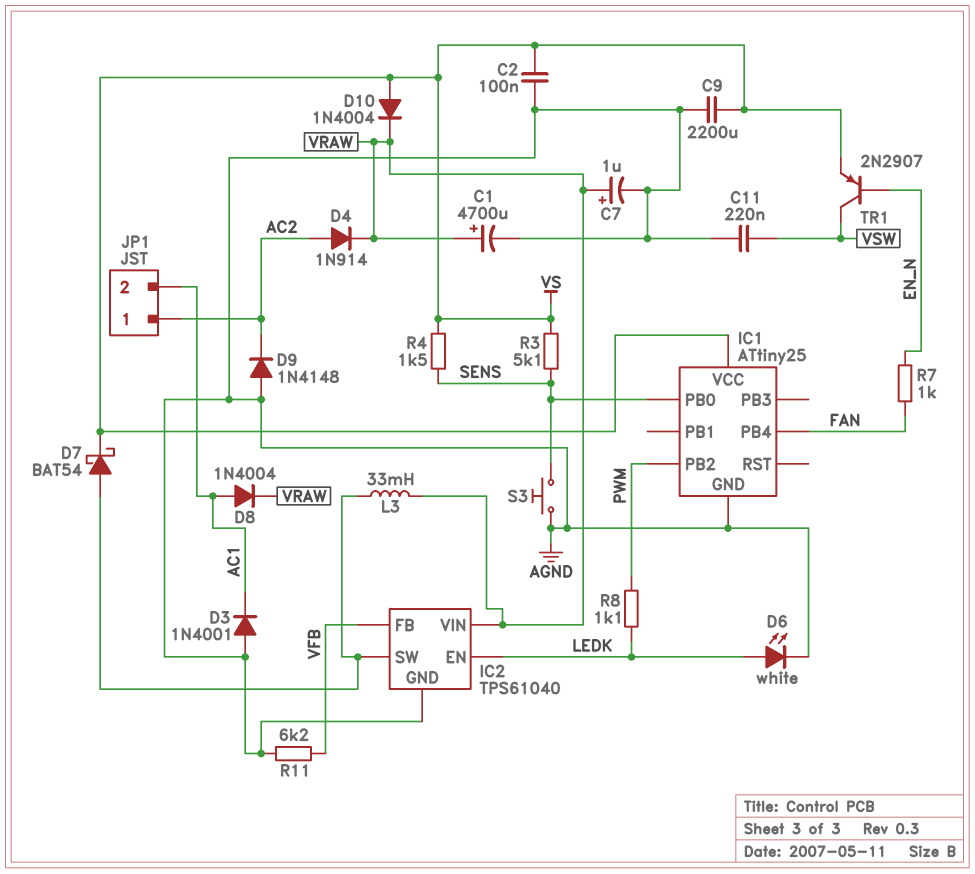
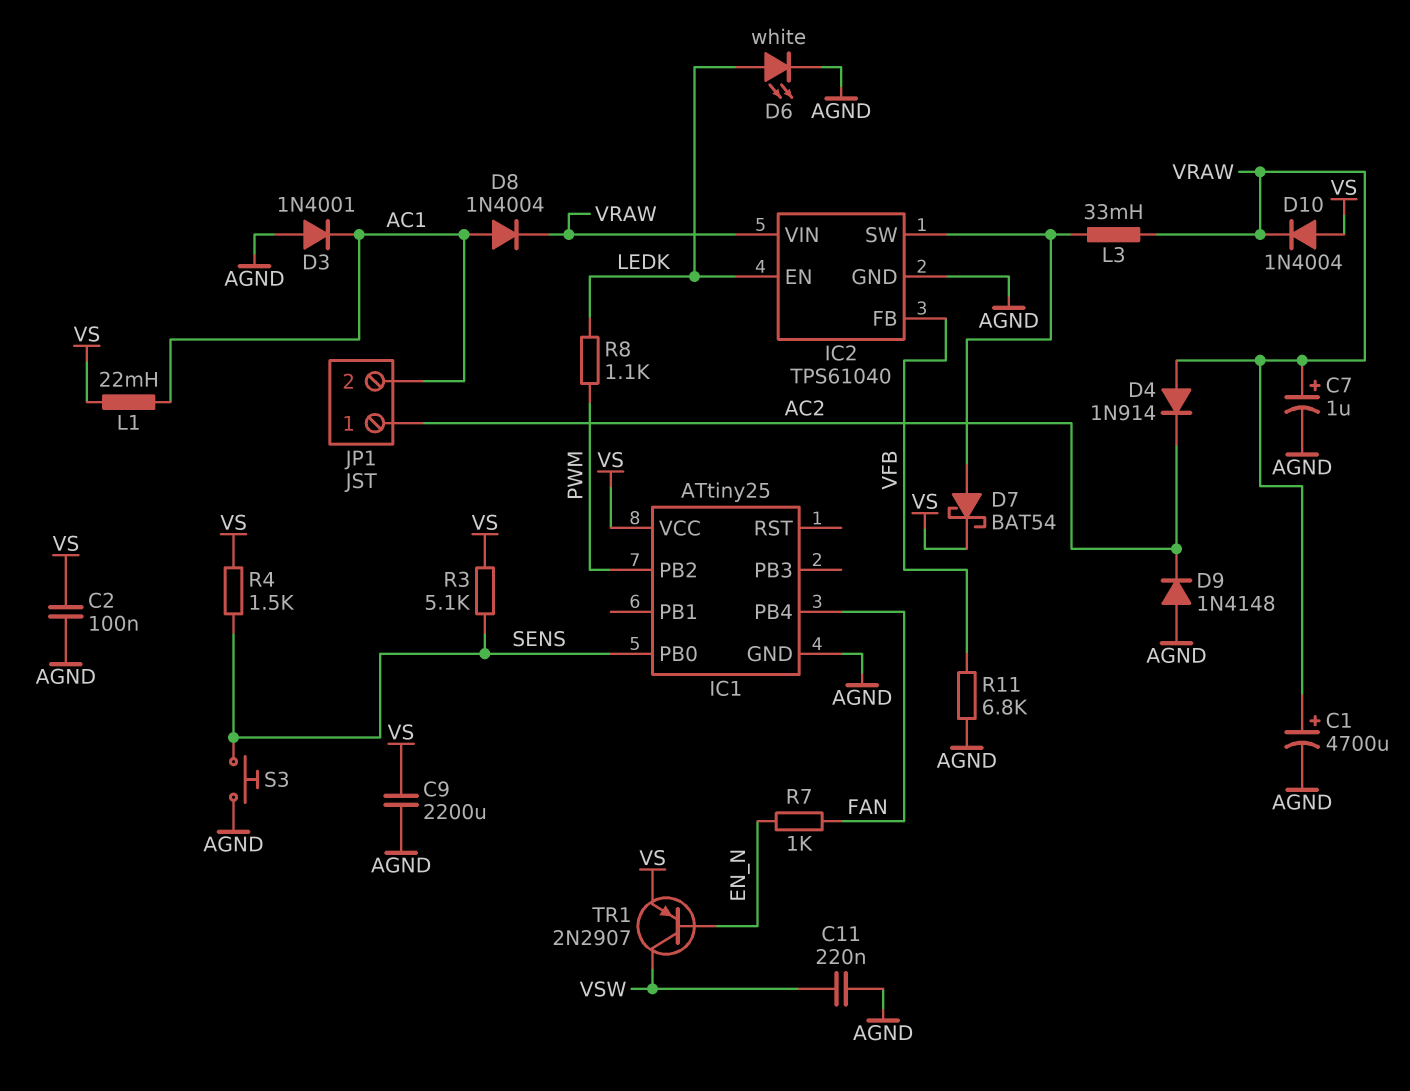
D4: diode 1N914 (A AC2, K VRAW) -> diode 1N914 (A VRAW, K AC2)
L1: none -> 22mH (AC1, VS)
R11: 6.2k (AGND, VFB) -> 6.8k (AGND, VFB)

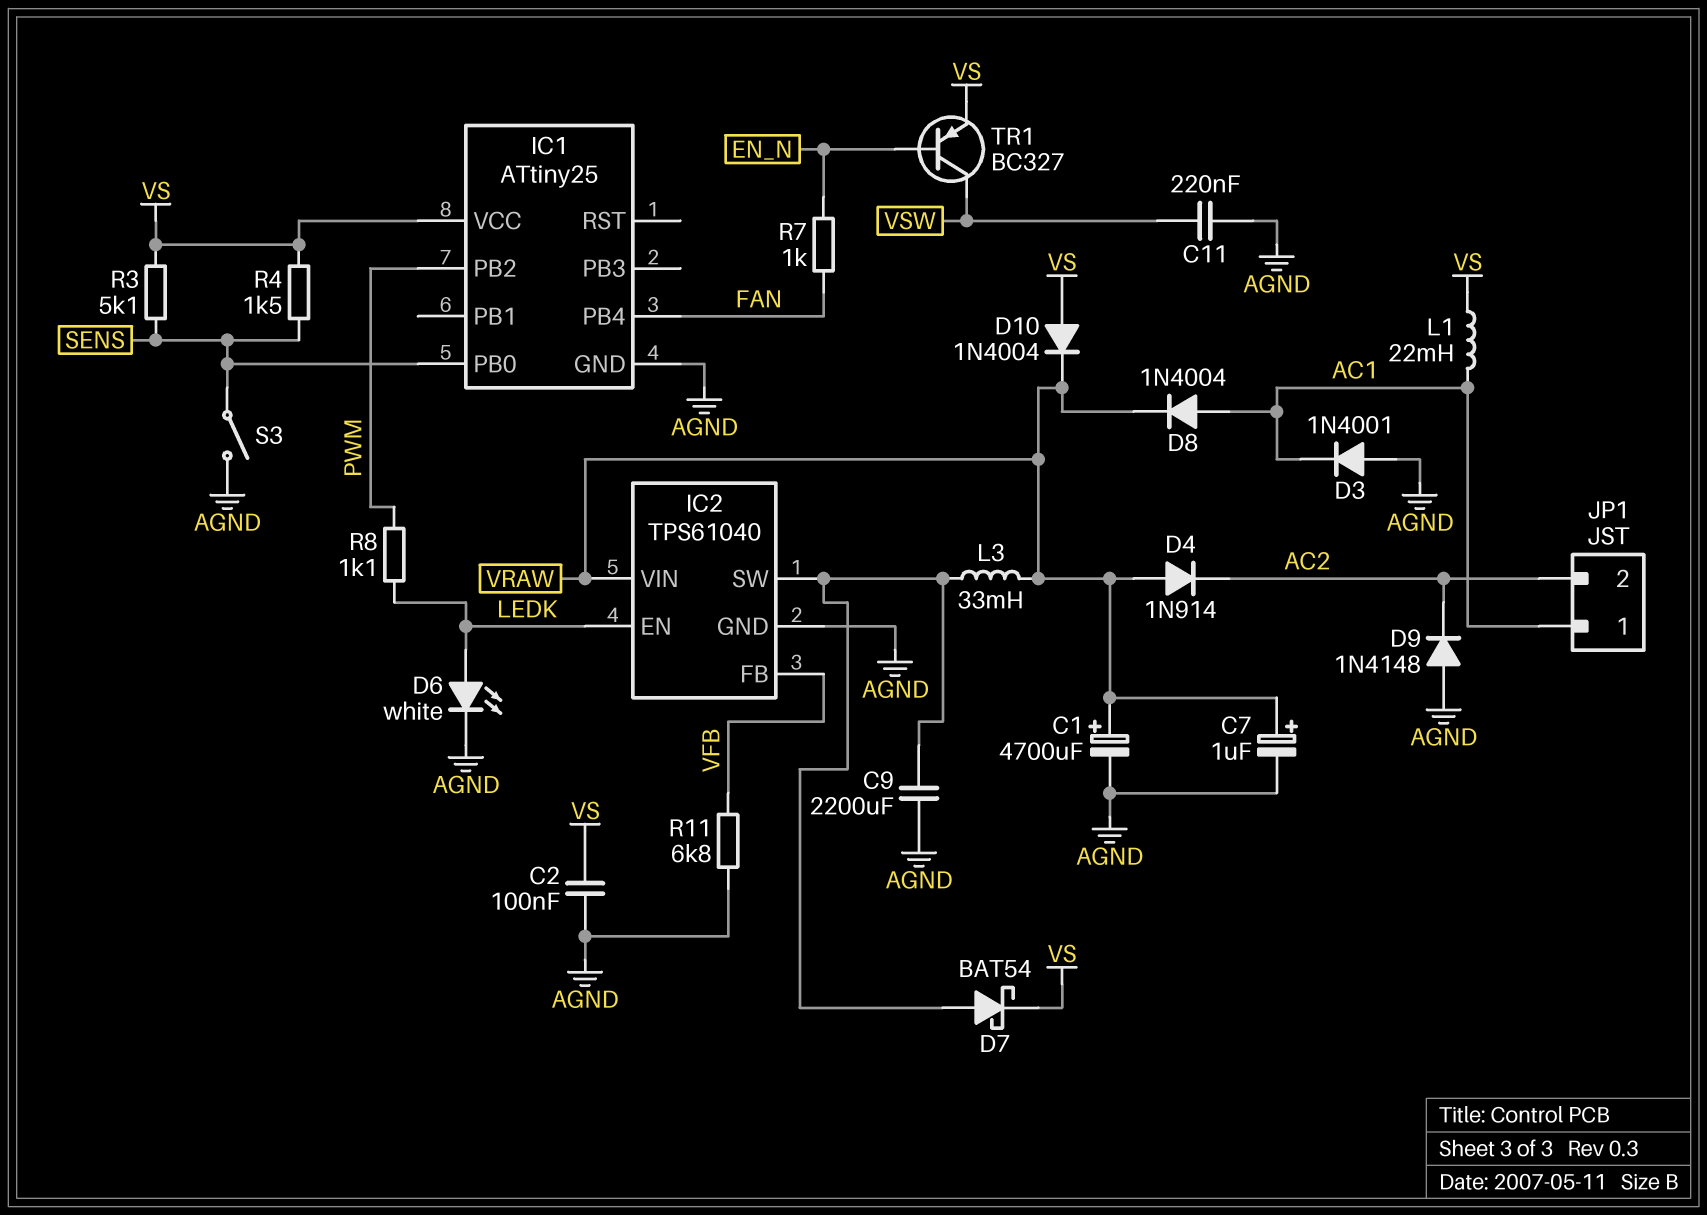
C9: 2200uF (AGND, VS) -> 2200uF (AGND, IC2/SW)
JP1 pin 1: AC2 -> AC1
JP1 pin 2: AC1 -> AC2
S3: button (AGND, SENS) -> switch (AGND, SENS)
TR1: PNP 2N2907 (B EN_N, C VSW, E VS) -> PNP BC327 (B EN_N, C VSW, E VS)

